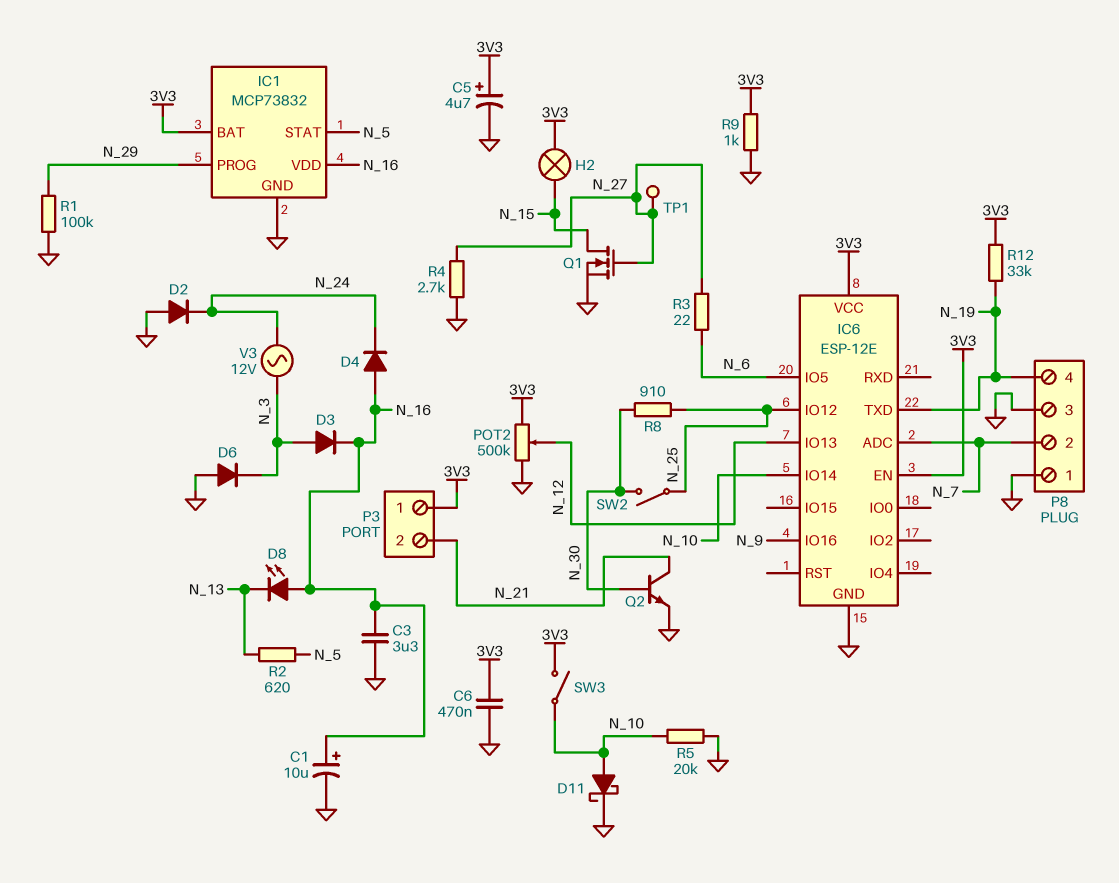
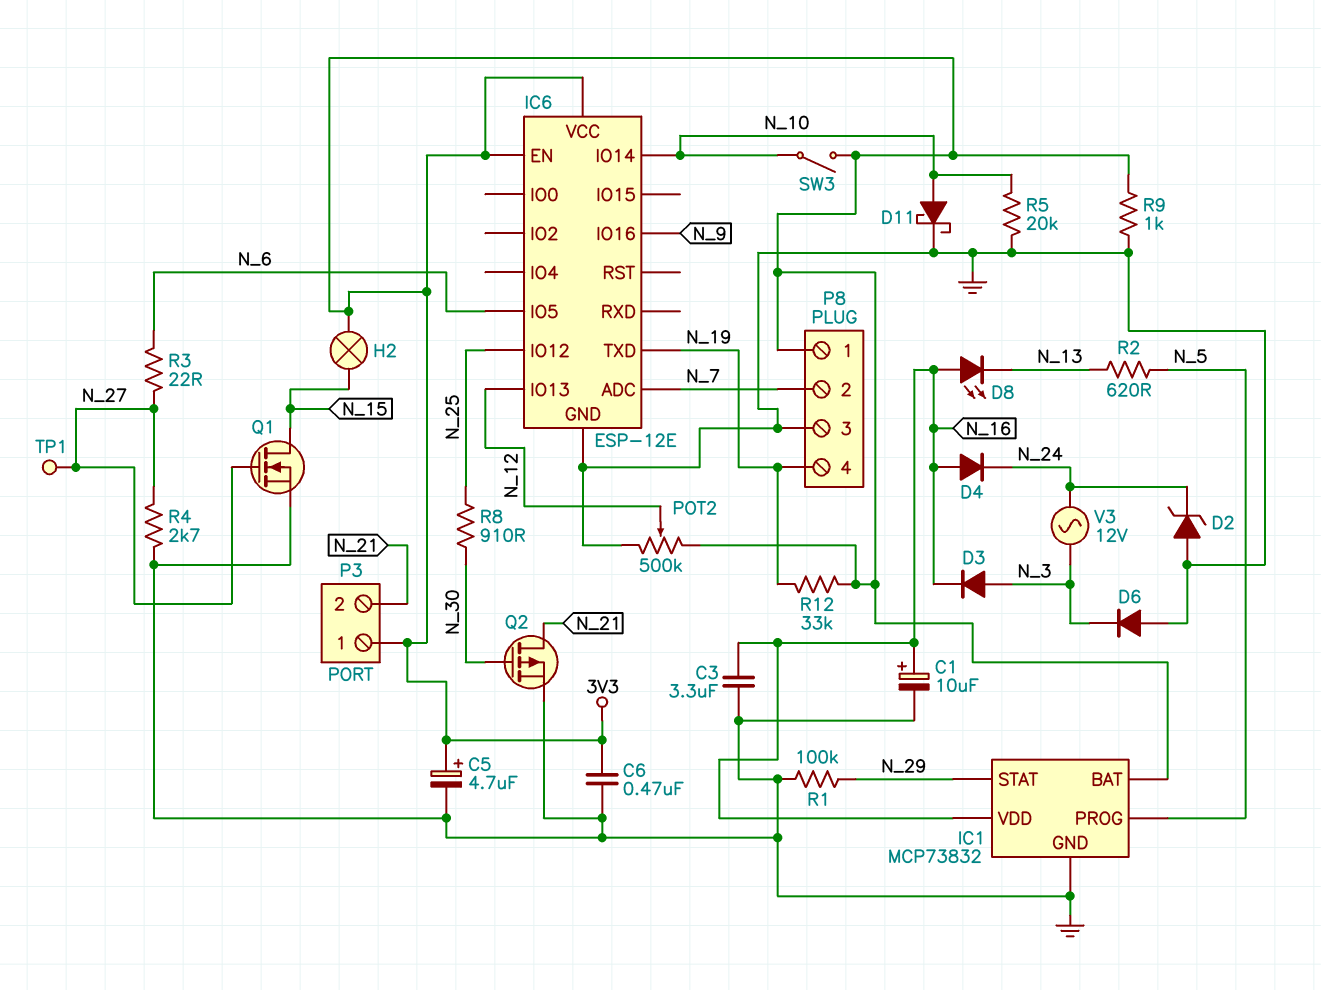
D2: diode (A GND, K N_24) -> zener (A GND, K N_24)
IC1 pin PROG: N_29 -> N_5
IC1 pin STAT: N_5 -> N_29
P8 pin 1: GND -> 3V3
Q2: NPN (B N_30, C N_21, E GND) -> PMOS (G N_30, D N_21, S GND)
SW2: switch (N_25, N_30) -> none

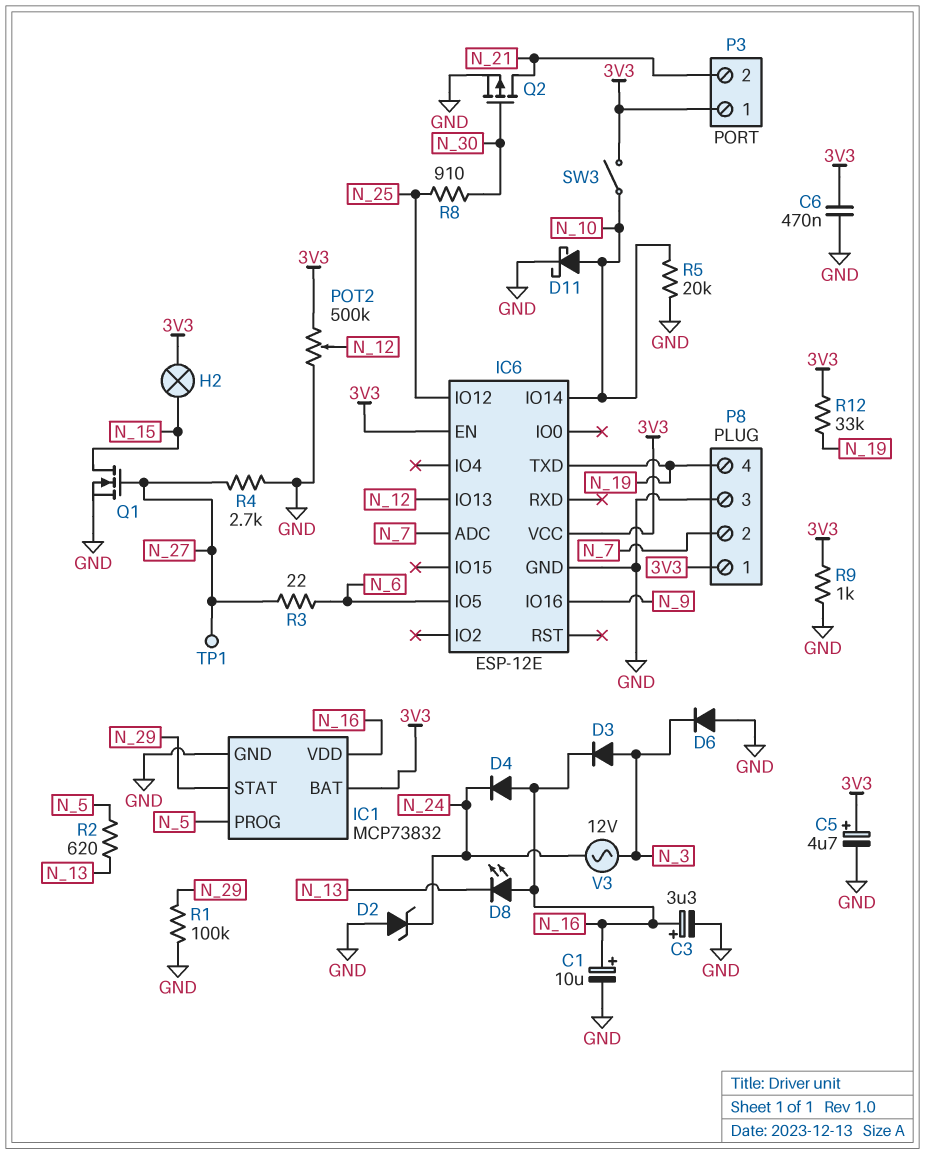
C3: 3.3uF (GND, N_16) -> 3.3uF (plus N_16, minus GND)

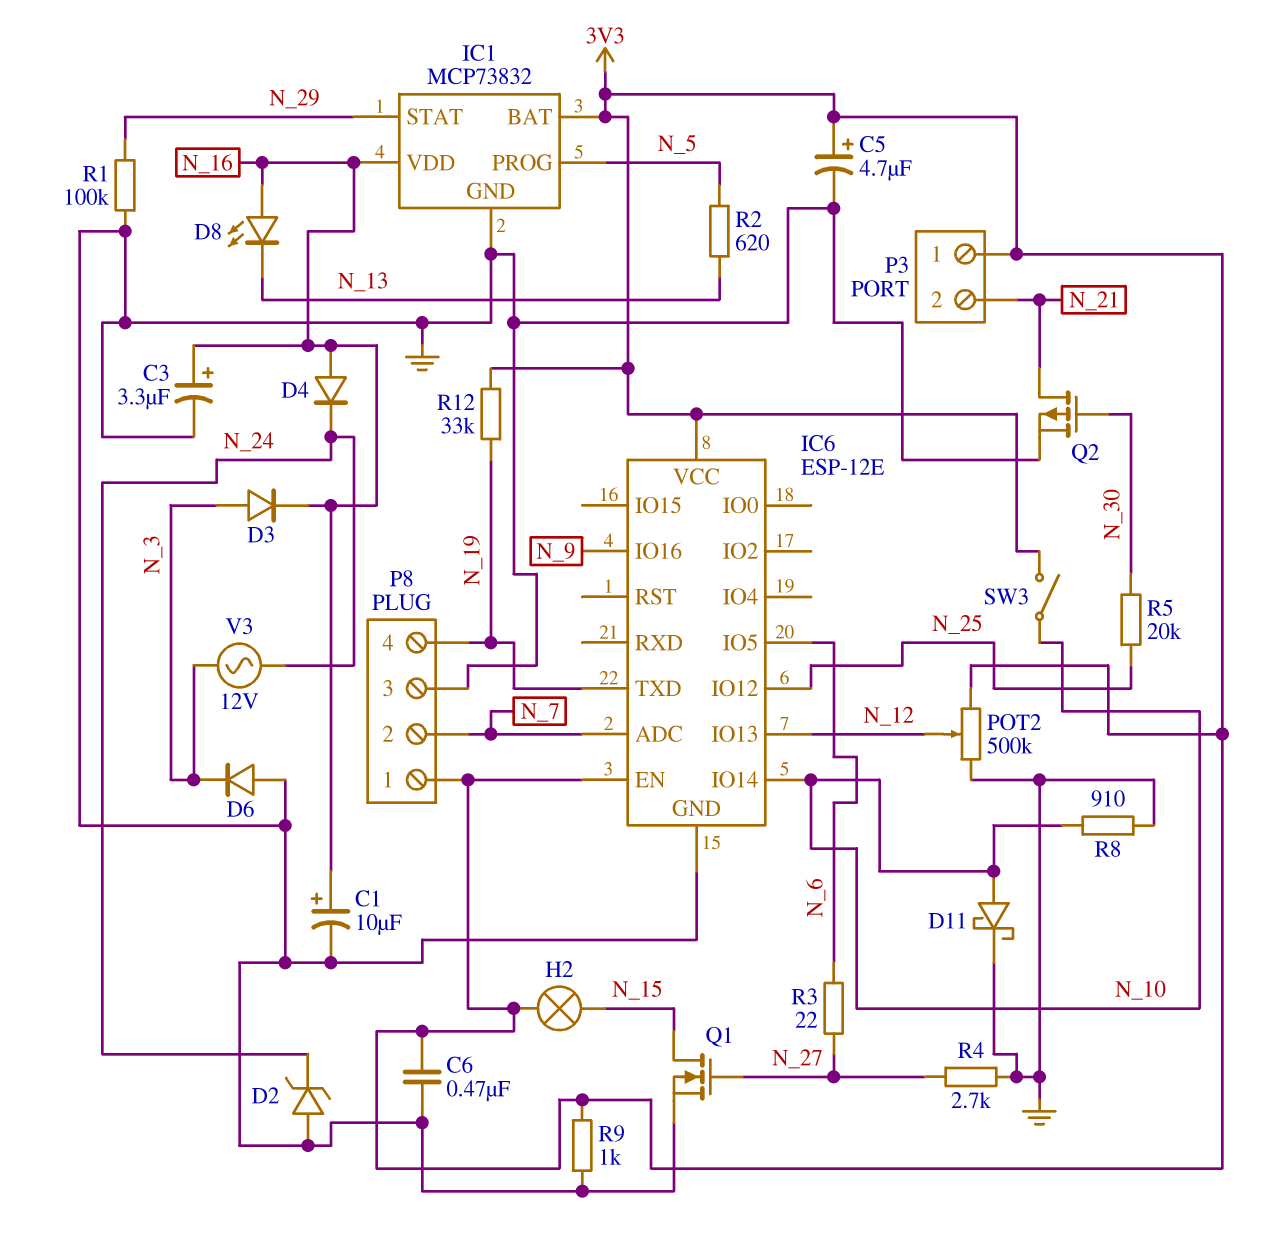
R5: 20k (GND, N_10) -> 20k (N_25, N_30)
R8: 910 (N_25, N_30) -> 910 (GND, N_10)
TP1: test point (N_27) -> none

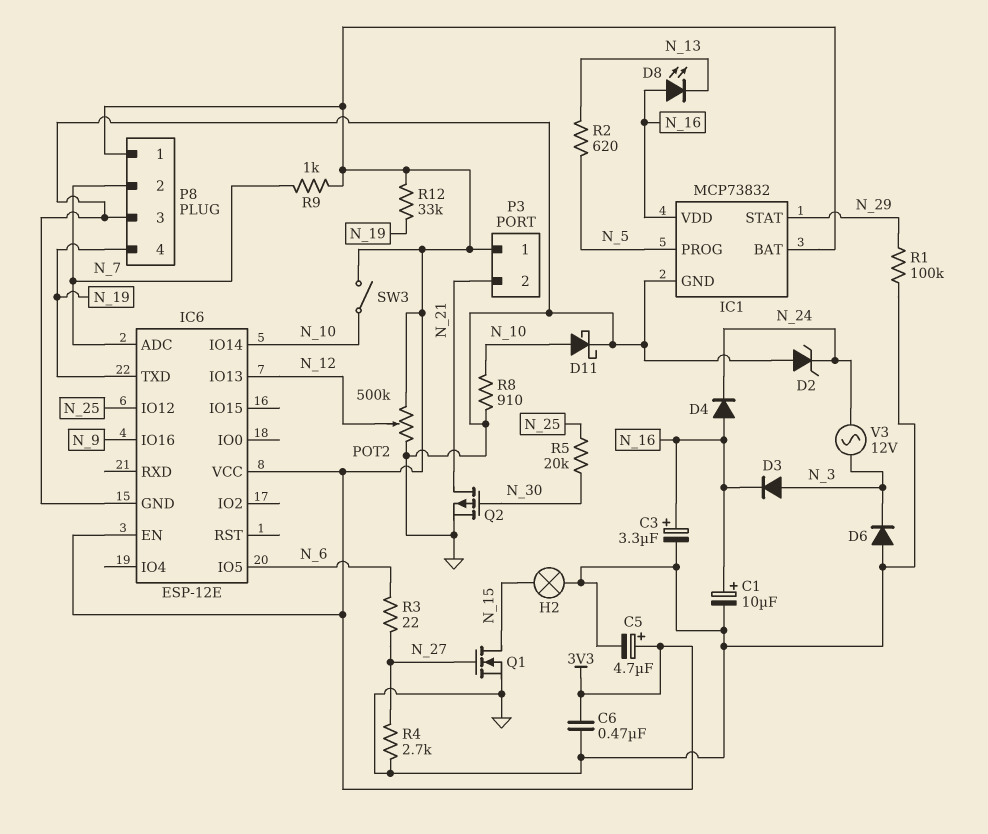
H2: lamp (3V3, N_15) -> lamp (GND, N_15)
R9: 1k (3V3, GND) -> 1k (3V3, N_7)

